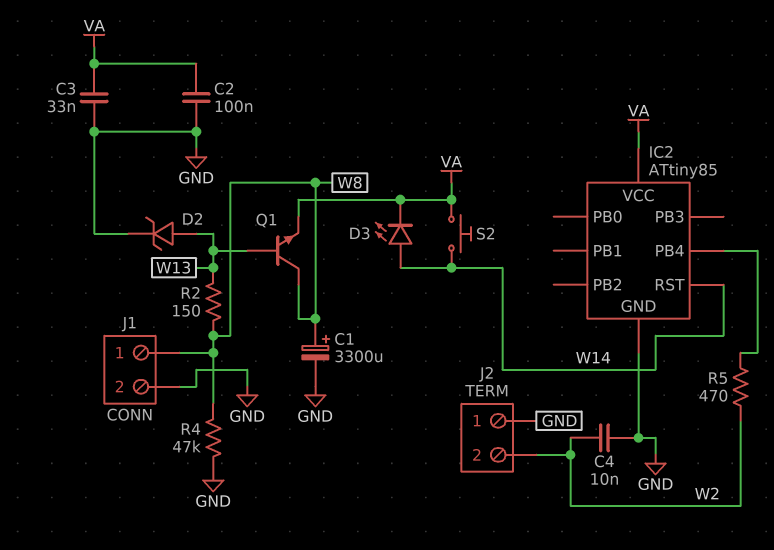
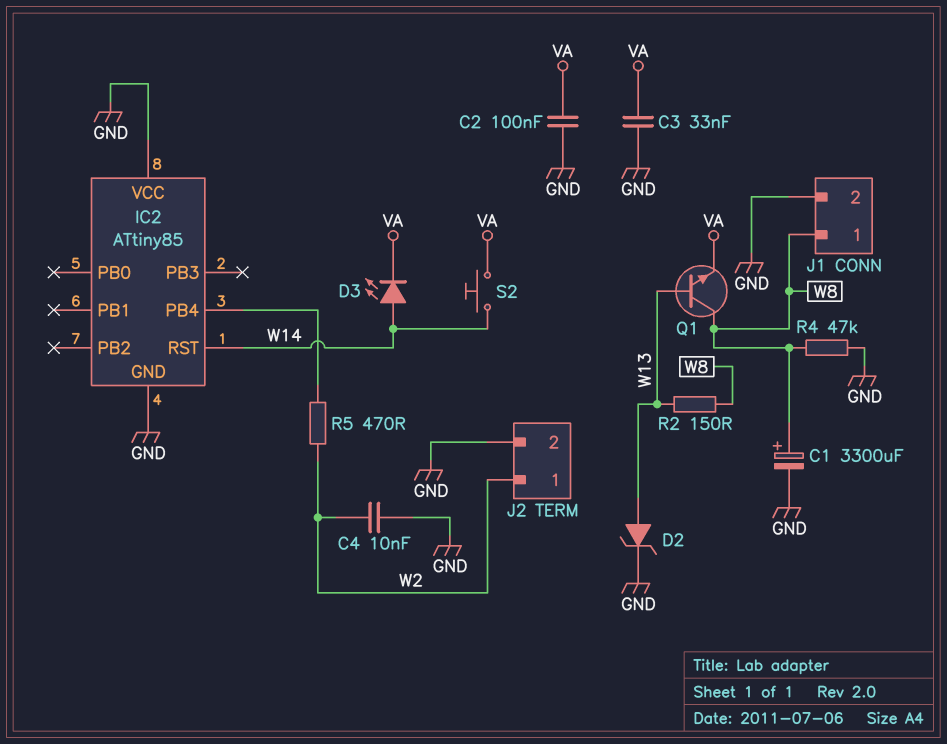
IC2 pin VCC: VA -> GND
J2 pin 1: GND -> W2
J2 pin 2: W2 -> GND

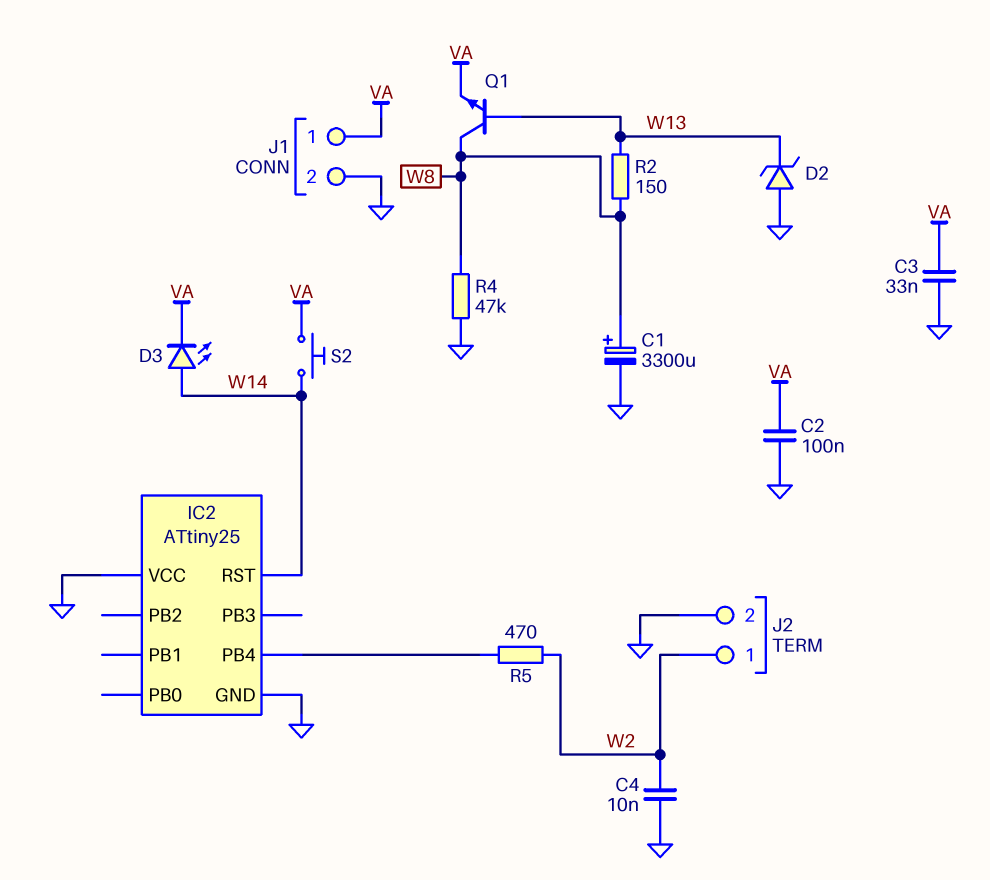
D2: zener (A W13, K GND) -> zener (A GND, K W13)
IC2: ATtiny85 -> ATtiny25
J1 pin 1: W8 -> VA

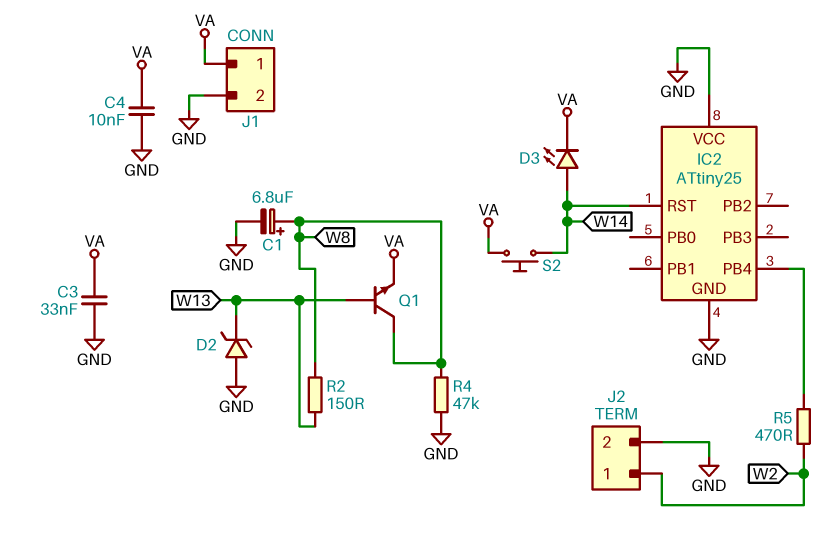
C1: 3300uF (plus W8, minus GND) -> 6.8uF (plus W8, minus GND)
C2: 100nF (GND, VA) -> none
C4: 10nF (GND, W2) -> 10nF (GND, VA)

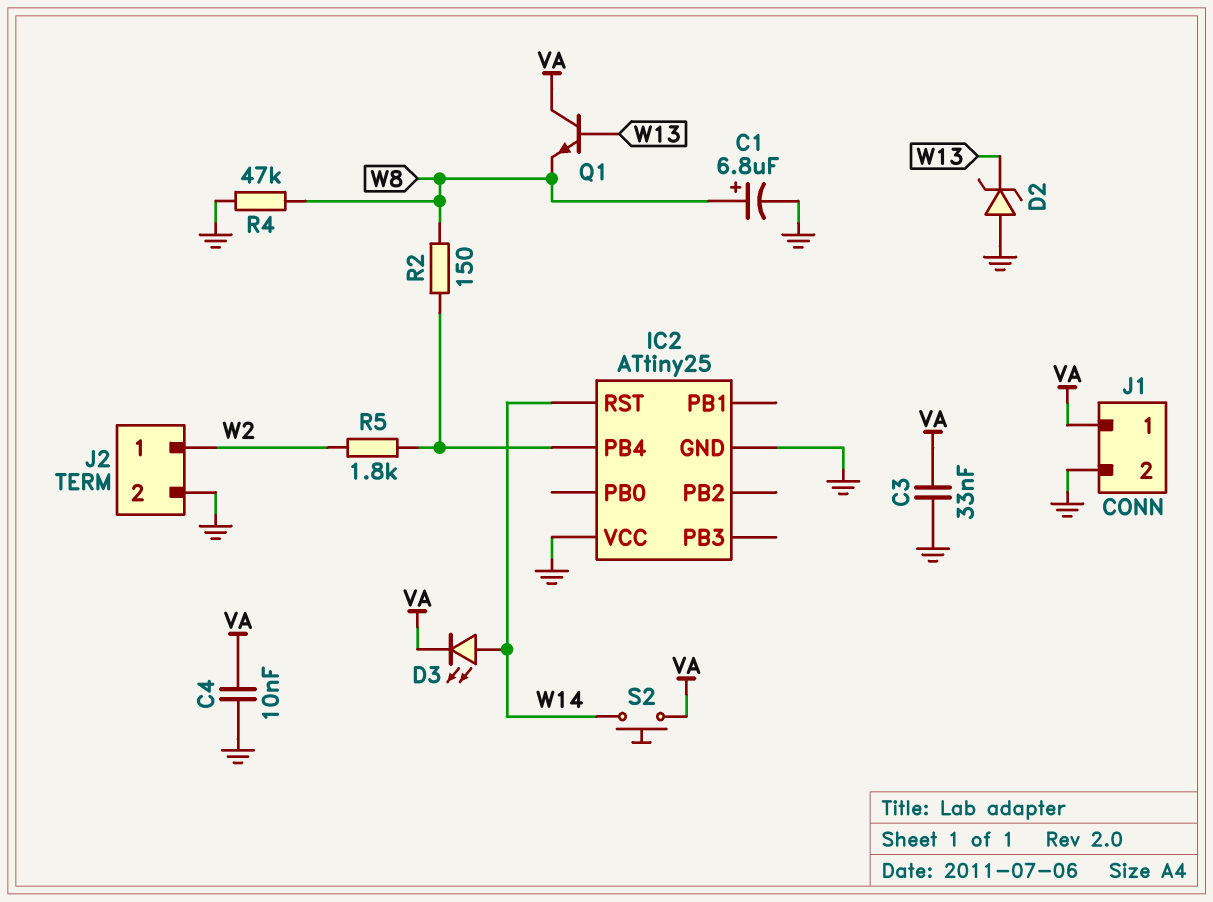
Q1: NPN (B W13, C W8, E VA) -> NPN (B W13, C VA, E W8)
R2: 150 (W8, W13) -> 150 (IC2/PB4, W8)
R5: 470 (IC2/PB4, W2) -> 1.8k (IC2/PB4, W2)

